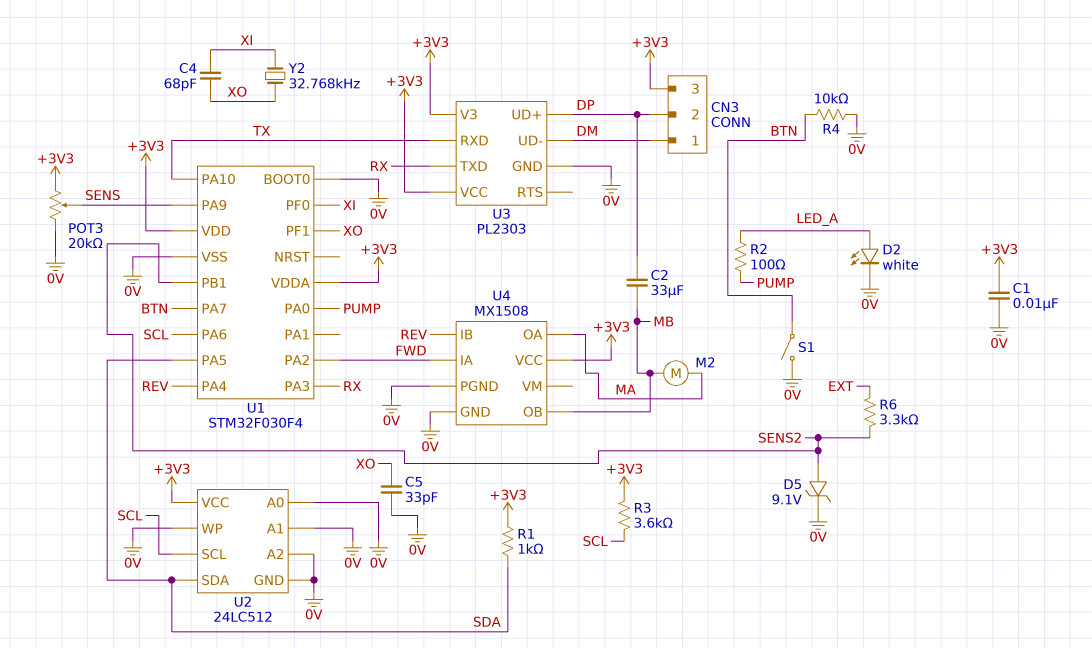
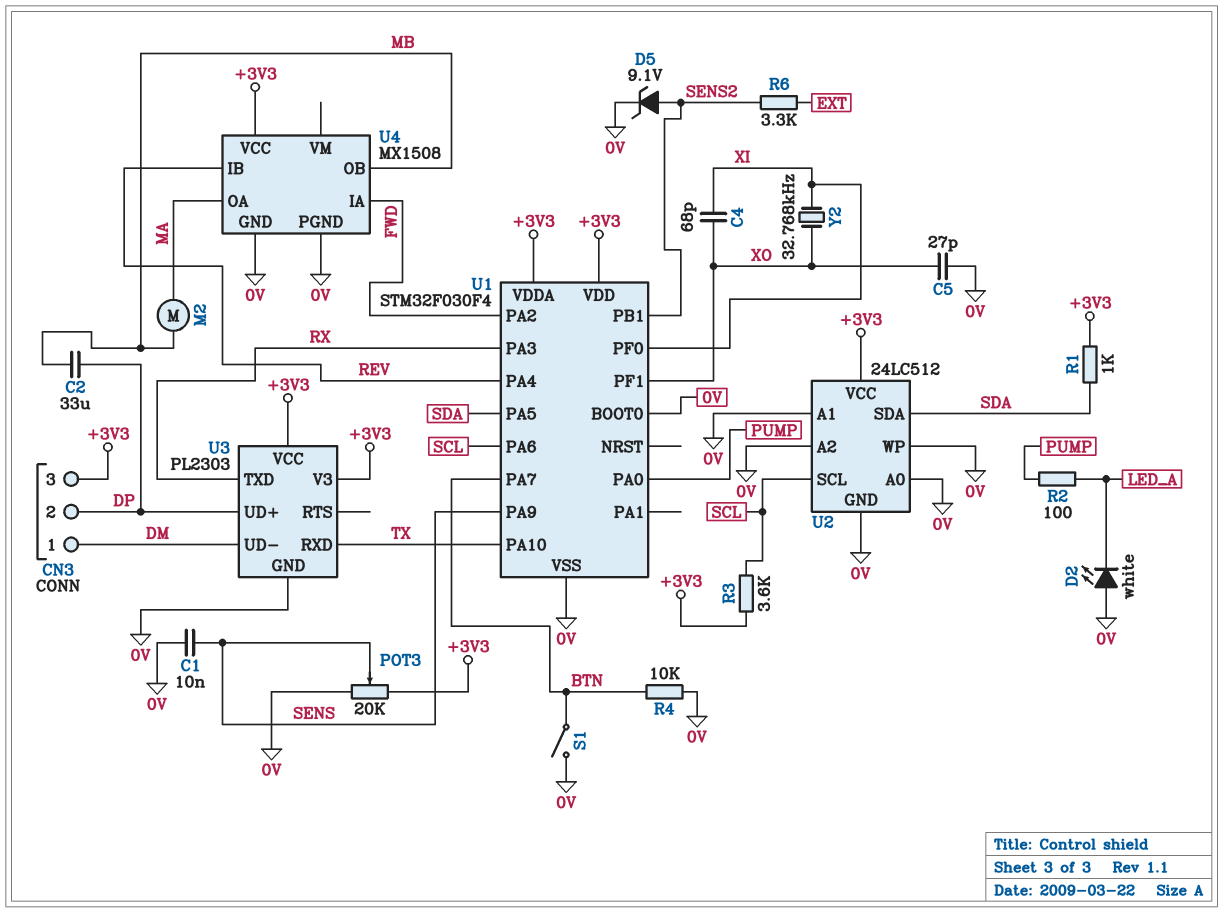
C1: 10nF (+3V3, 0V) -> 10nF (0V, SENS)
C5: 33pF (0V, XO) -> 27pF (0V, XO)
D2: LED white (A LED_A, K 0V) -> LED white (A 0V, K LED_A)

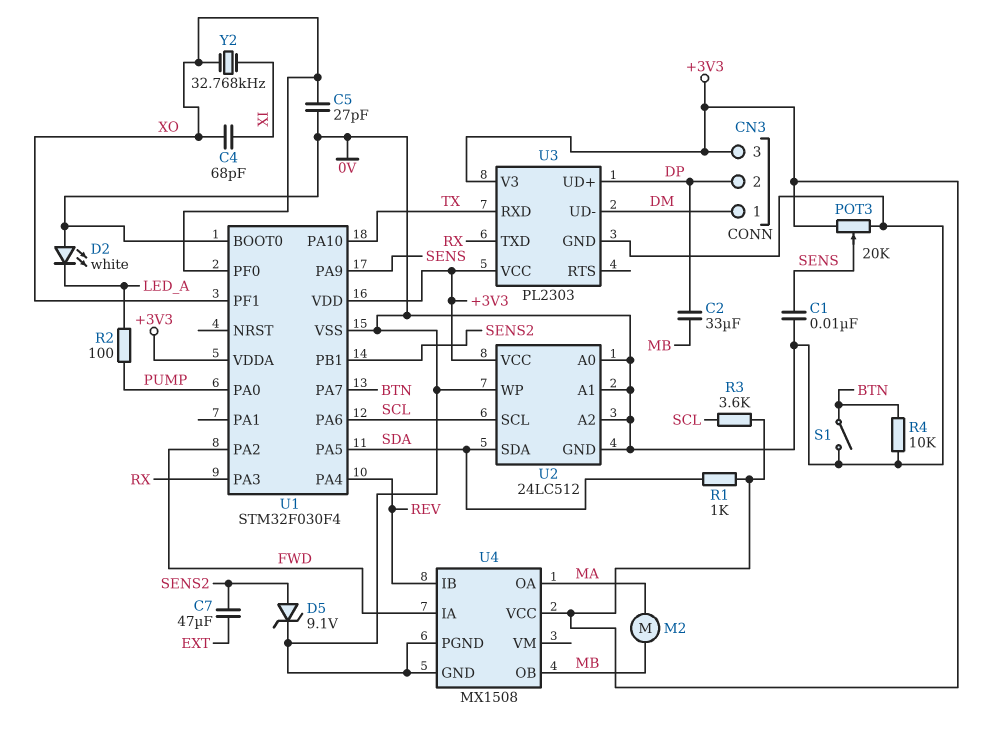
C7: none -> 47uF (EXT, SENS2)
R6: 3.3k (EXT, SENS2) -> none
U1 pin PF0: XI -> XO

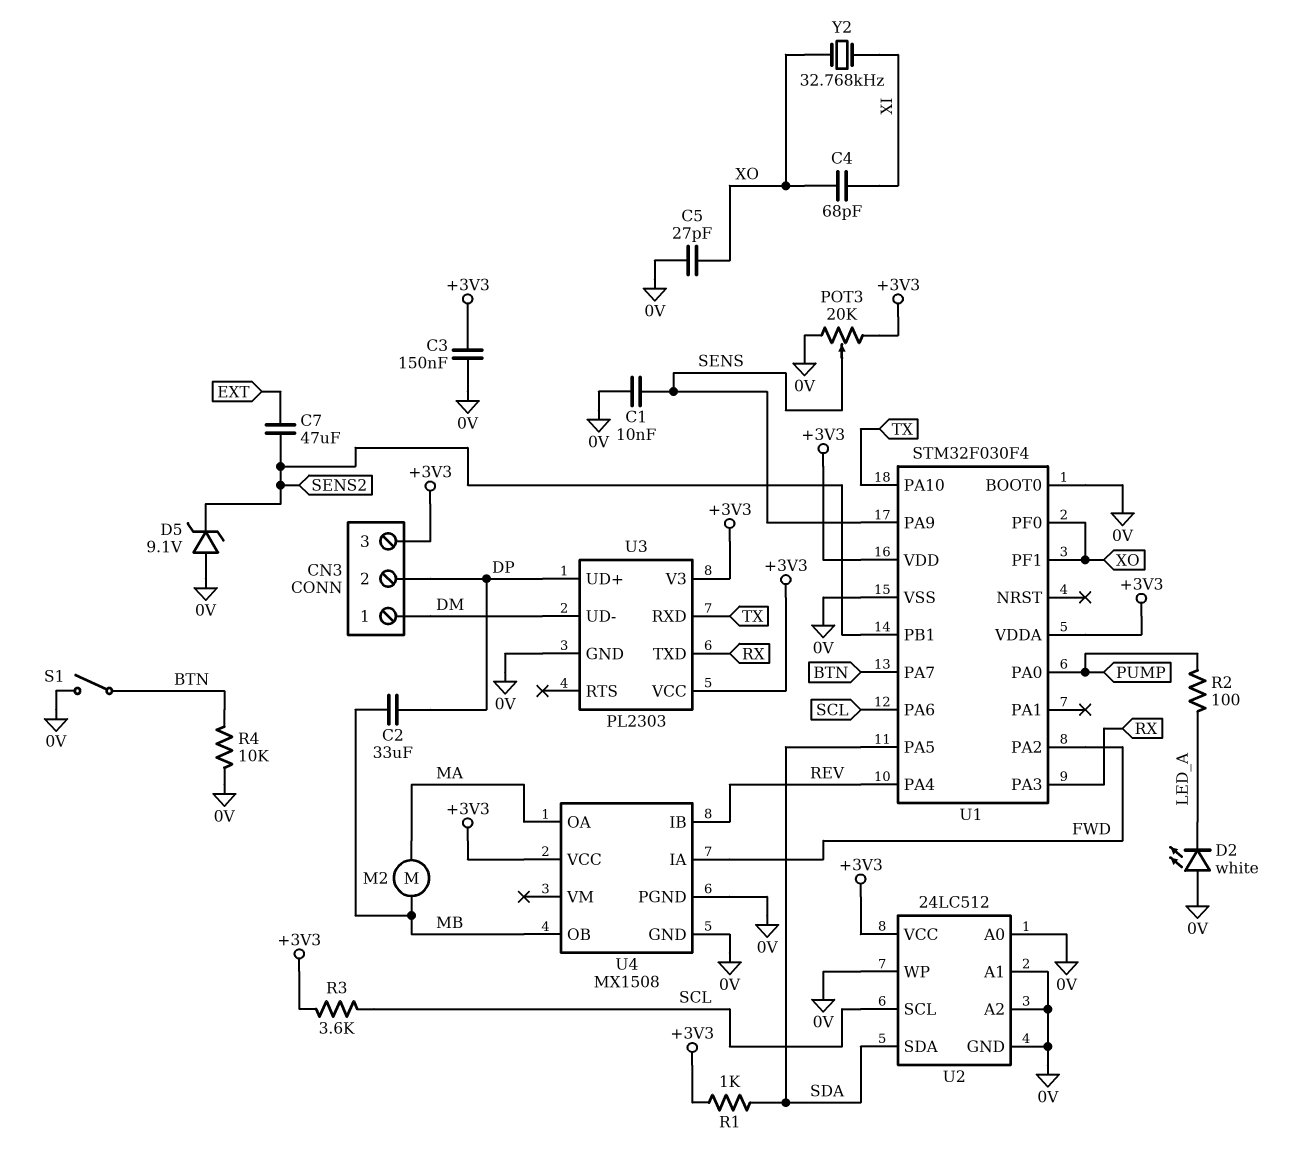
C3: none -> 150nF (+3V3, 0V)
D5: zener 9.1V (A SENS2, K 0V) -> zener 9.1V (A 0V, K SENS2)

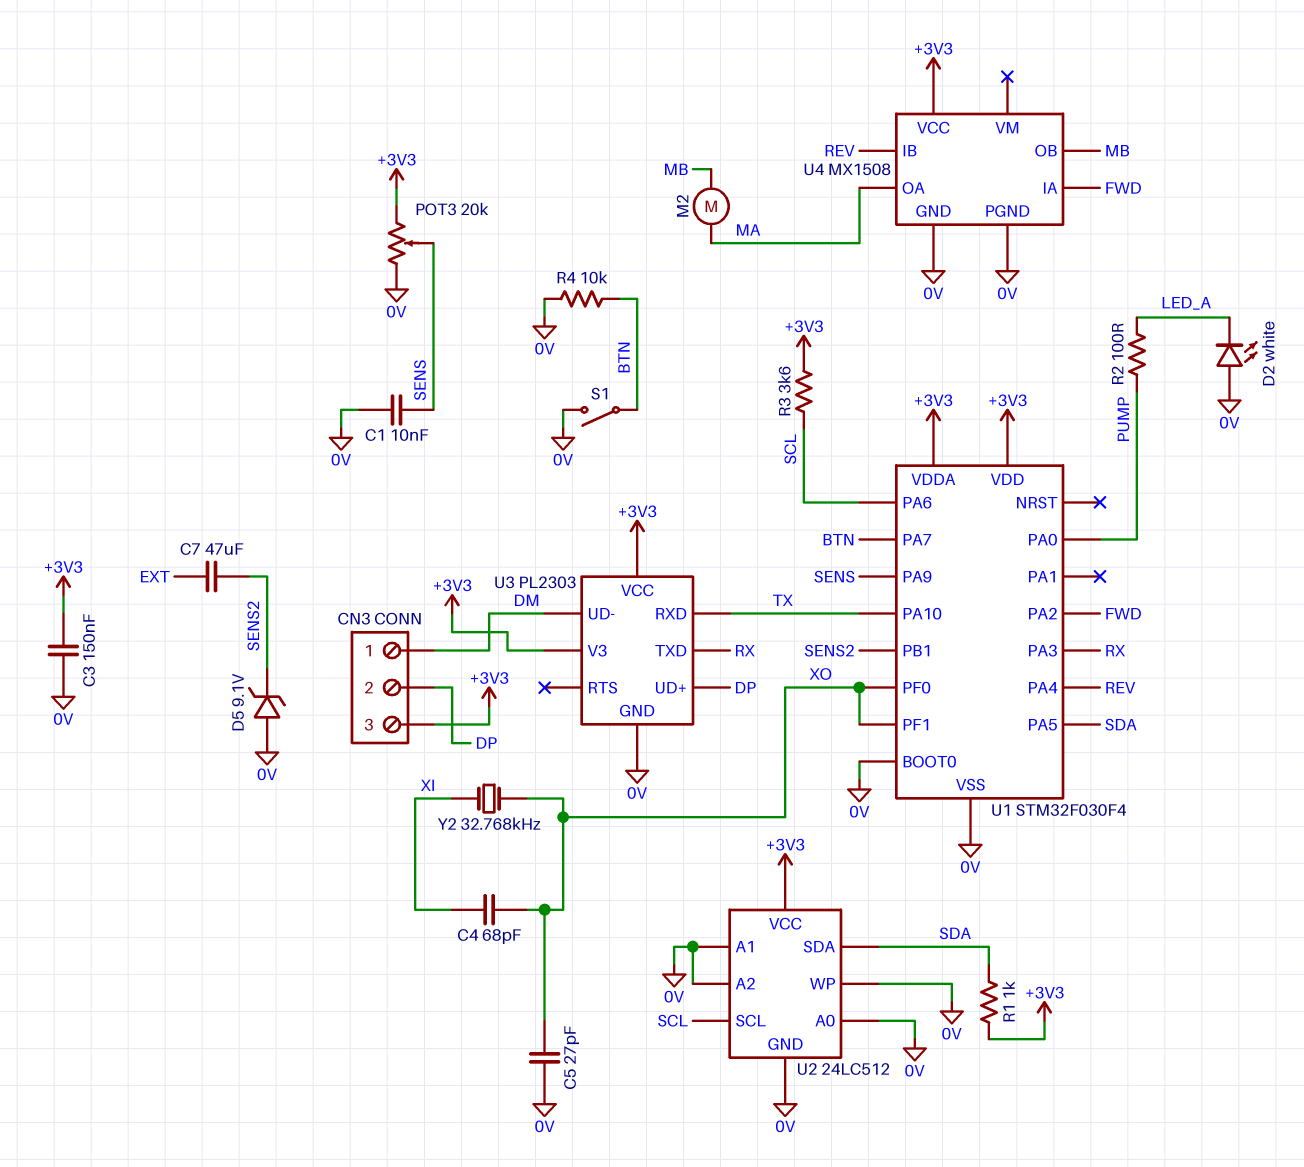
C2: 33uF (DP, MB) -> none

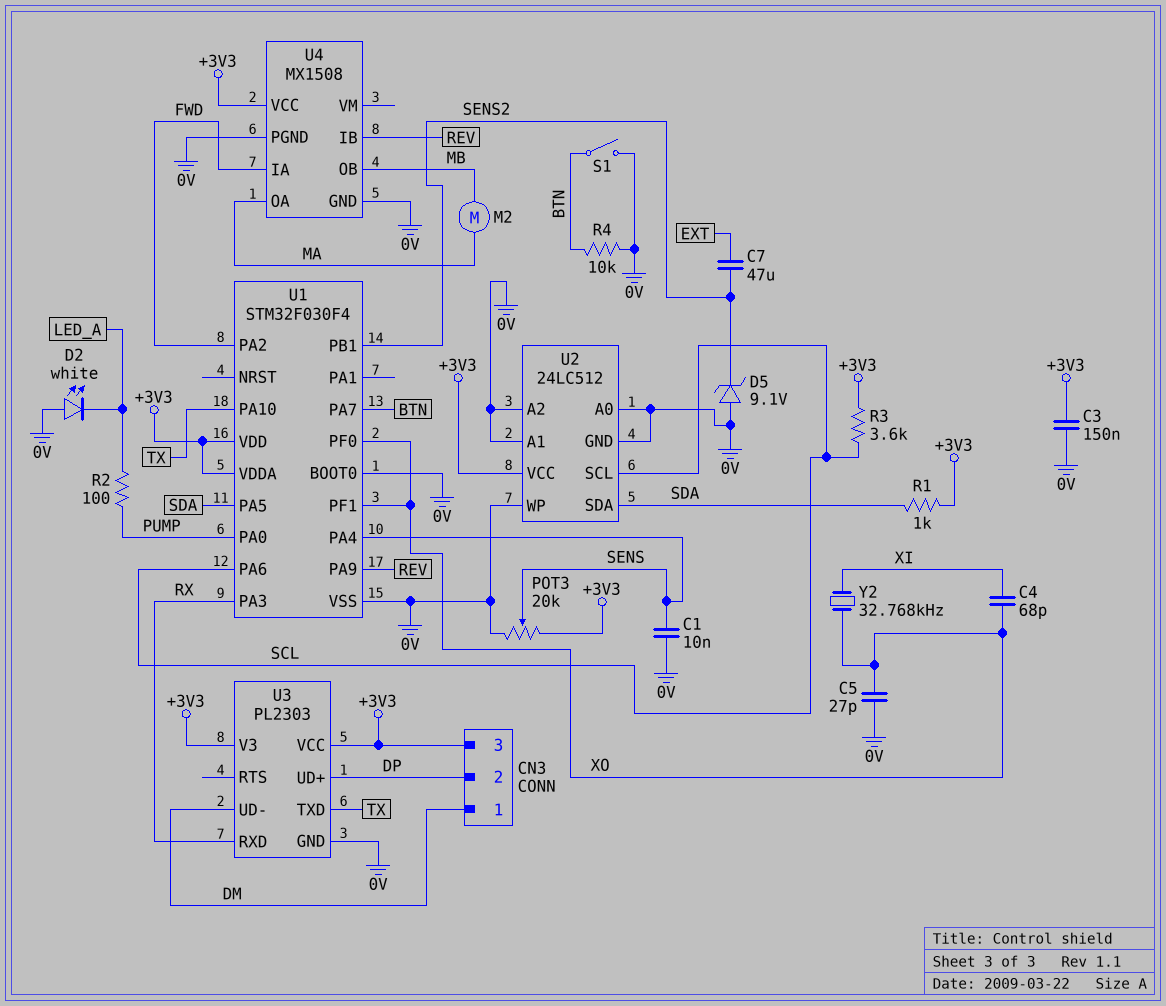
U1 pin PA4: REV -> SENS
U1 pin PA9: SENS -> REV
U3 pin RXD: TX -> RX
U3 pin TXD: RX -> TX

